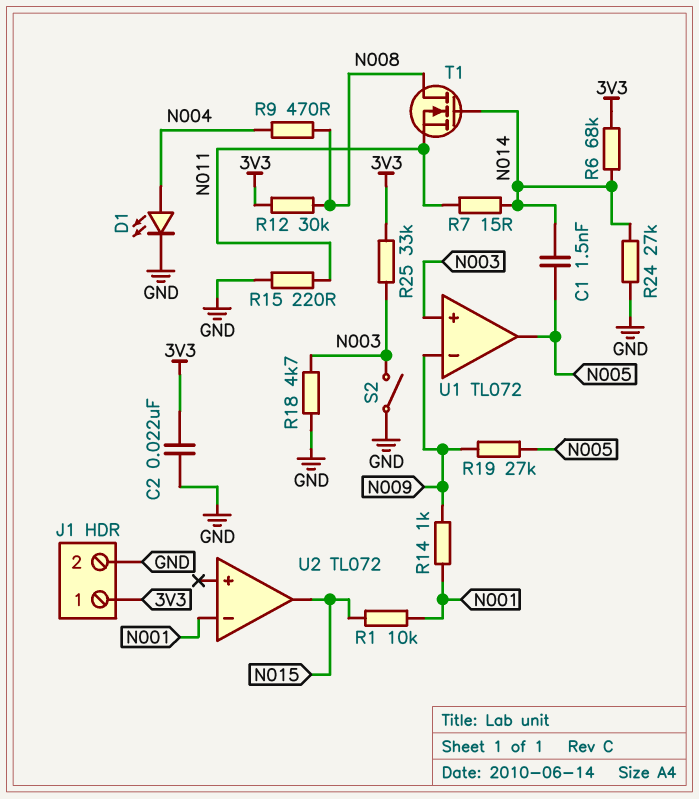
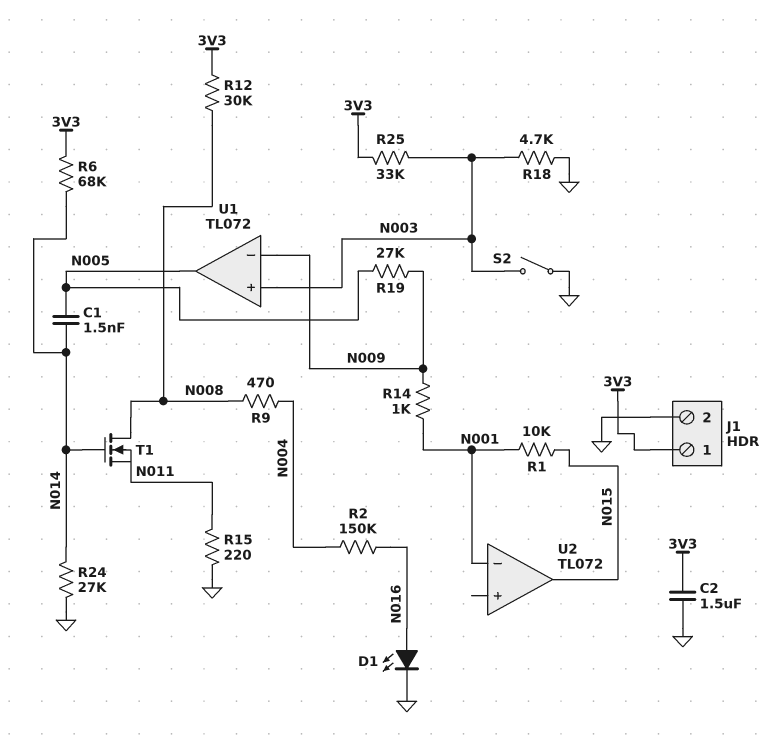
C2: 22nF (3V3, GND) -> 1.5uF (3V3, GND)
D1: LED (A N004, K GND) -> LED (A N016, K GND)
R2: none -> 150k (N004, N016)
R7: 15 (N011, N014) -> none

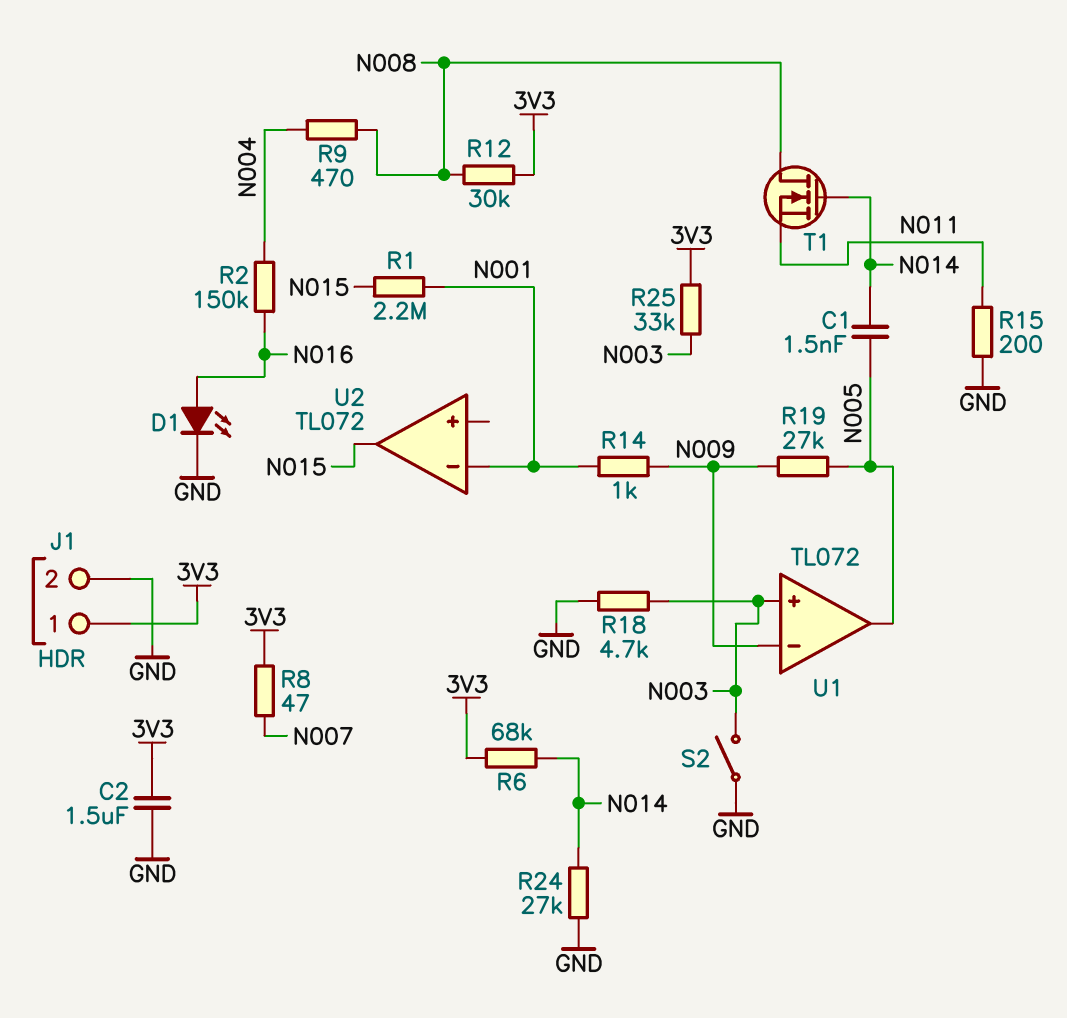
R1: 10k (N001, N015) -> 2.2M (N001, N015)
R8: none -> 47 (3V3, N007)
R15: 220 (GND, N011) -> 200 (GND, N011)

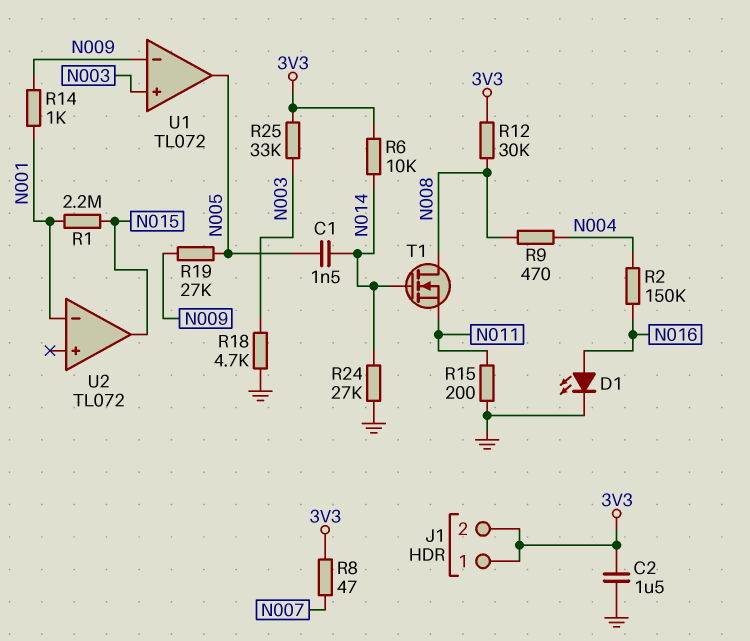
J1 pin 2: GND -> 3V3
R6: 68k (3V3, N014) -> 10k (3V3, N014)
S2: switch (GND, N003) -> none

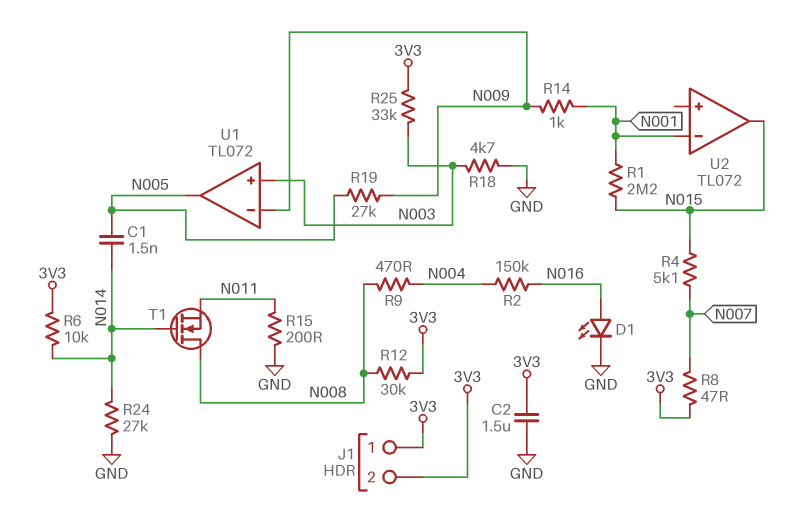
R4: none -> 5.1k (N007, N015)

